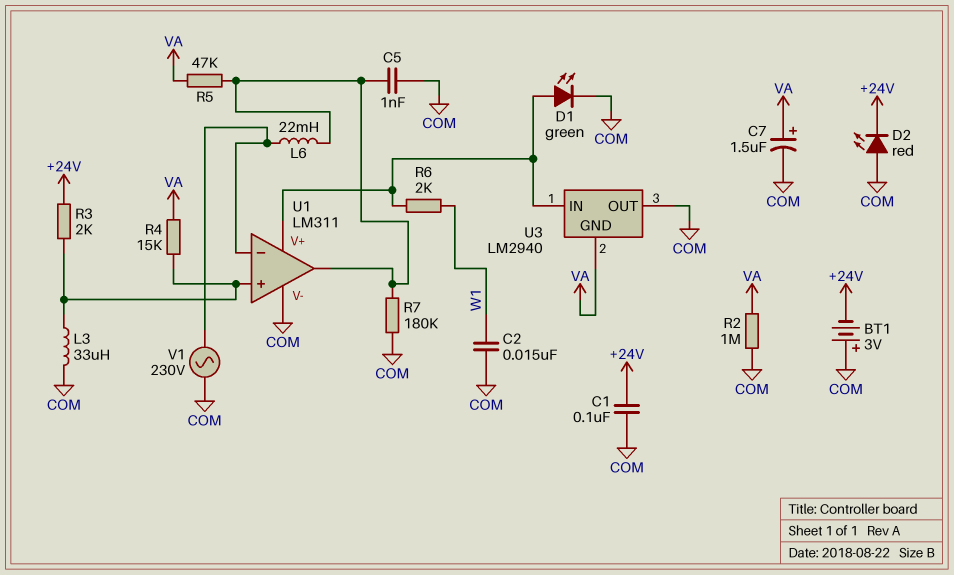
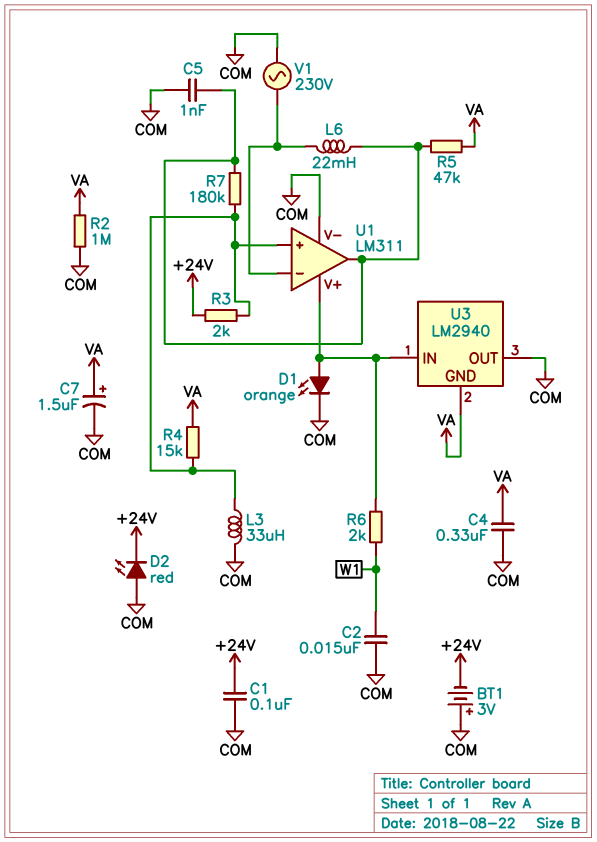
C4: none -> 330nF (COM, VA)
D1: LED green (A U1/V+, K COM) -> LED orange (A U1/V+, K COM)
R7: 180k (COM, U1/out) -> 180k (U1/in+, U1/out)

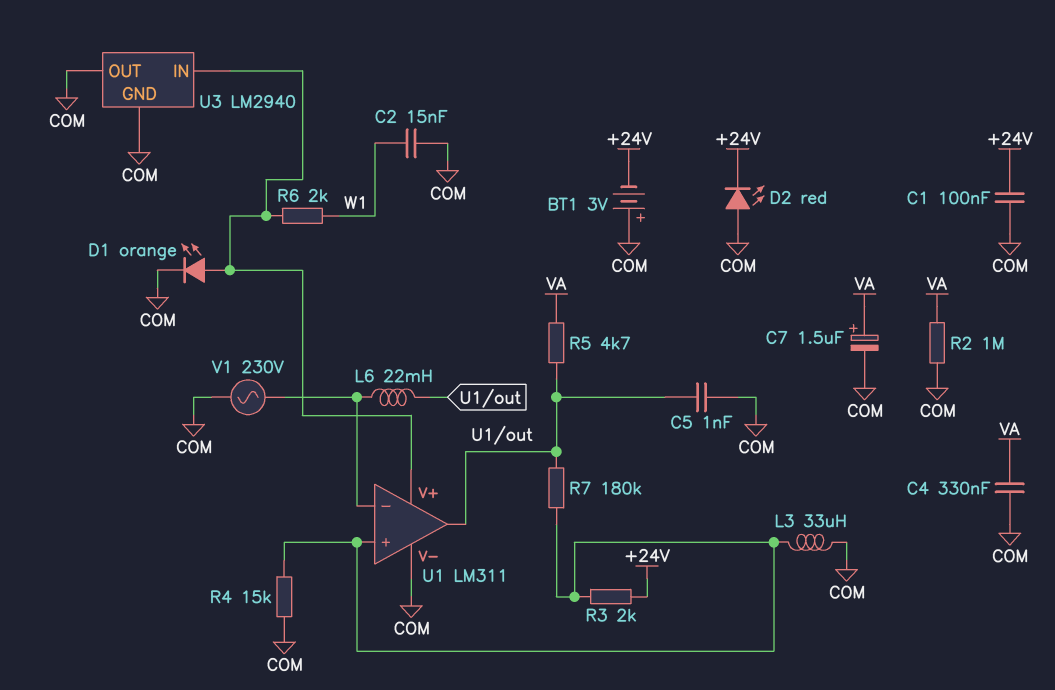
R4: 15k (U1/in+, VA) -> 15k (COM, U1/in+)
R5: 47k (U1/out, VA) -> 4.7k (U1/out, VA)
U3 pin GND: VA -> COM

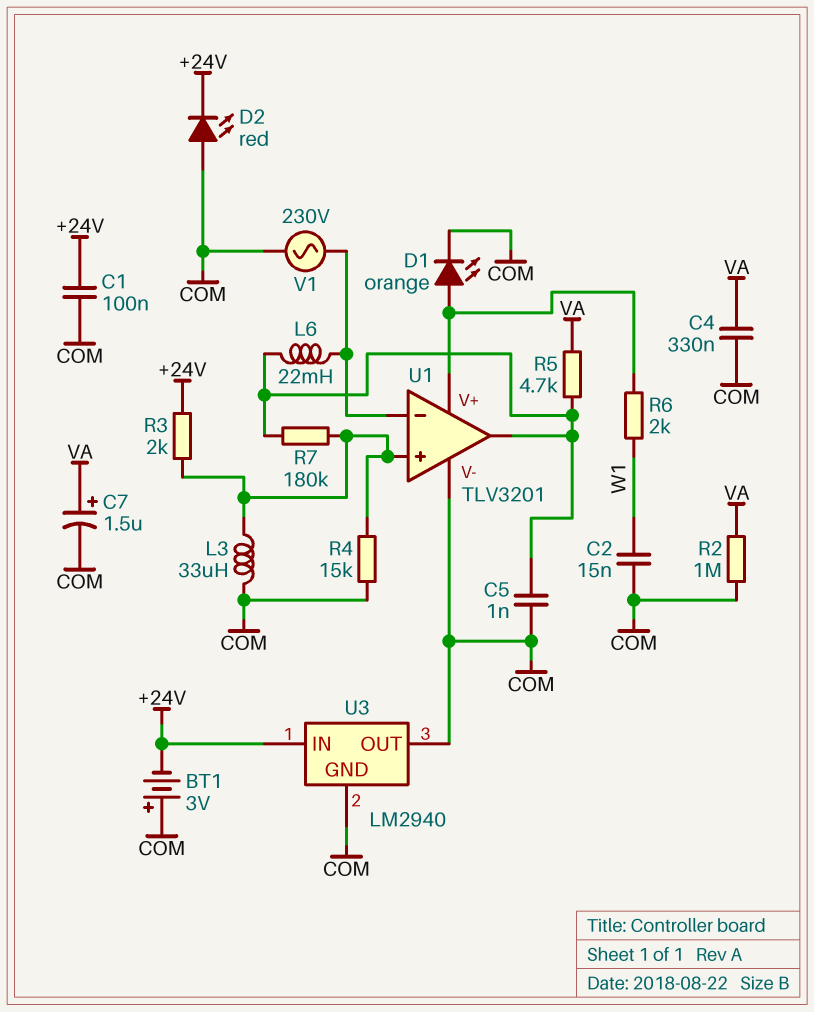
U1: LM311 -> TLV3201
U3 pin IN: U1/V+ -> +24V

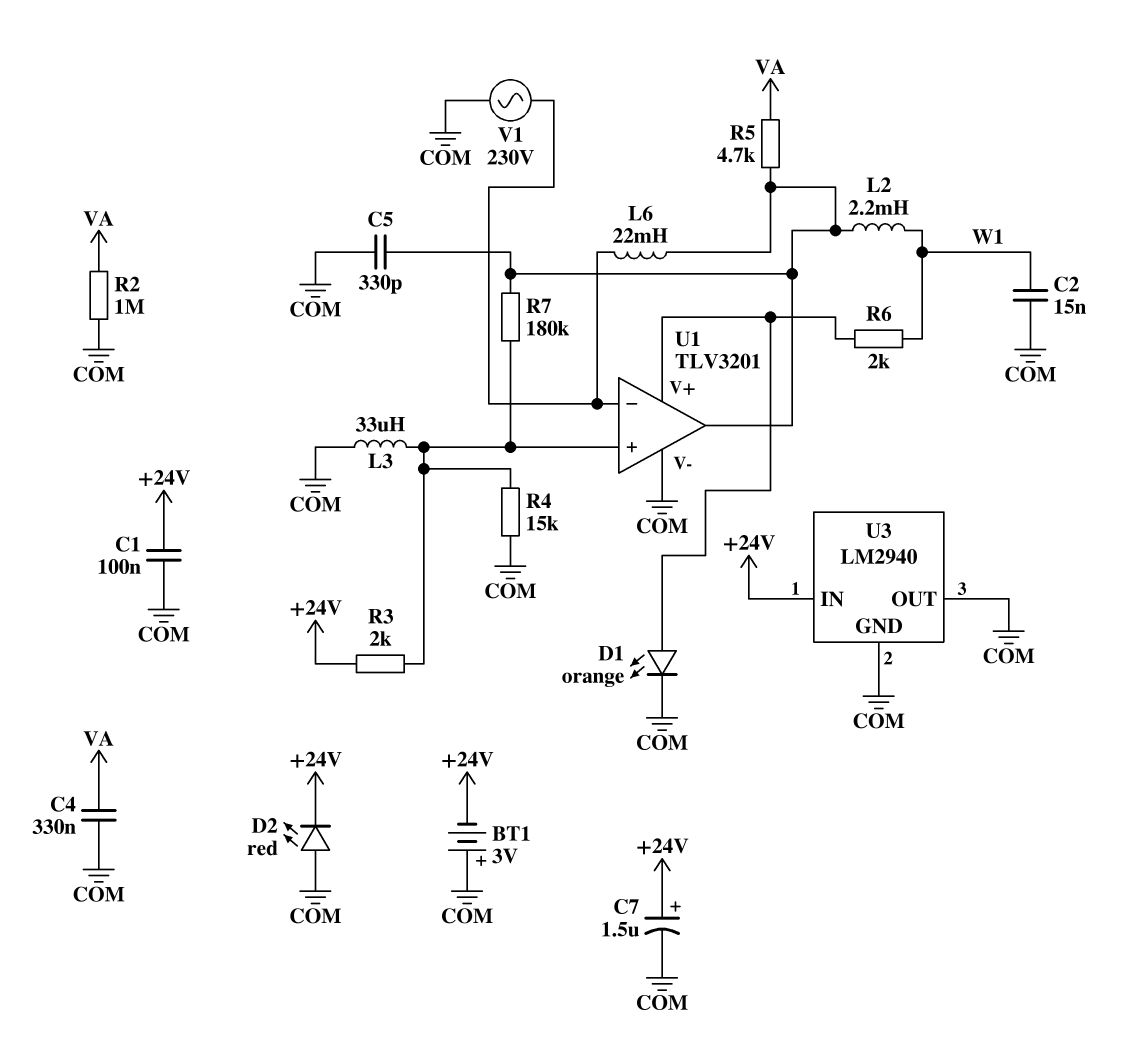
C5: 1nF (COM, U1/out) -> 330pF (COM, U1/out)
C7: 1.5uF (plus VA, minus COM) -> 1.5uF (plus +24V, minus COM)
L2: none -> 2.2mH (U1/out, W1)

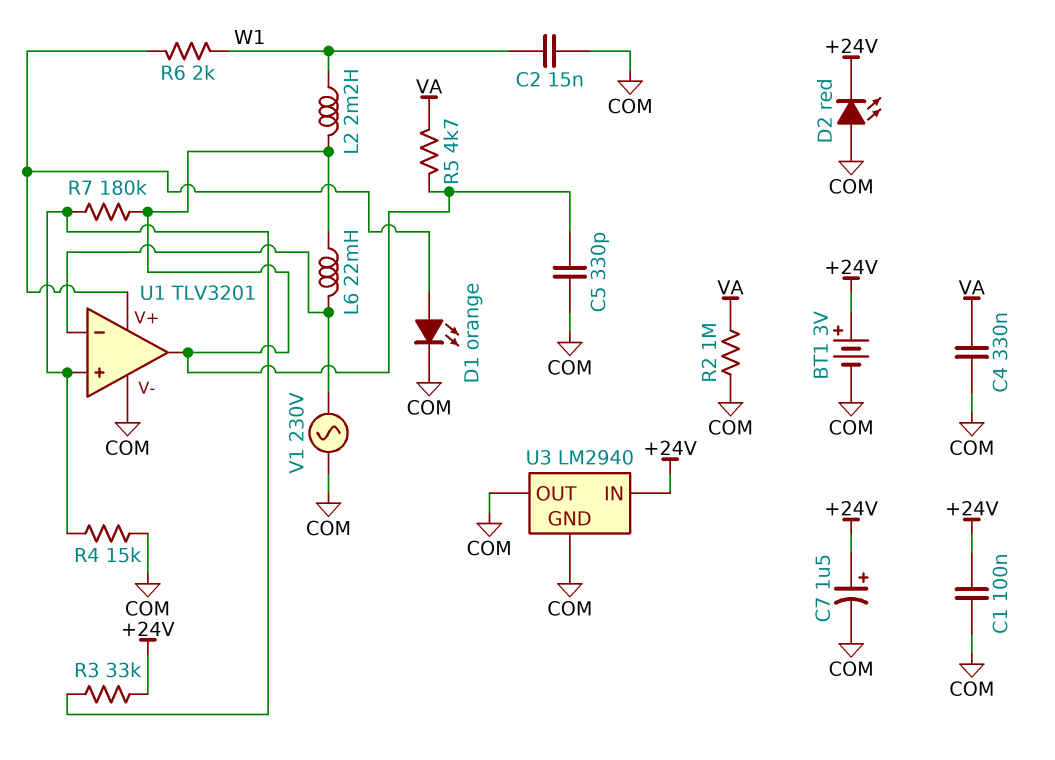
BT1: 3V (plus COM, minus +24V) -> 3V (plus +24V, minus COM)
L3: 33uH (COM, U1/in+) -> none
R3: 2k (+24V, U1/in+) -> 33k (+24V, U1/in+)

